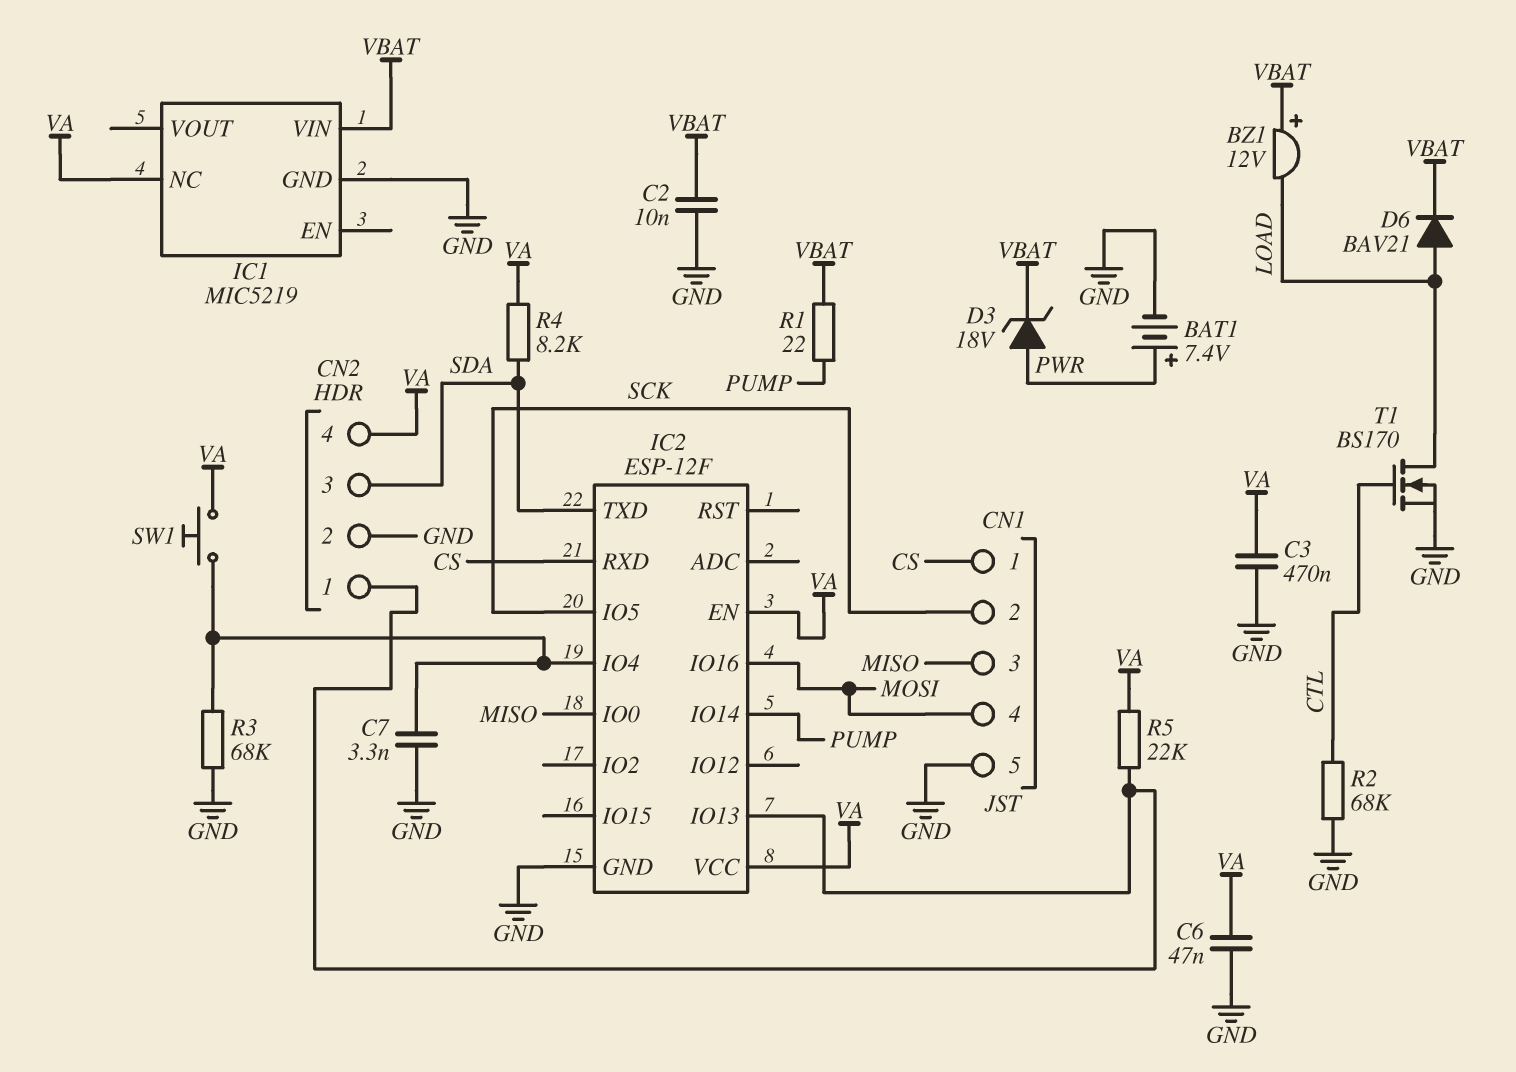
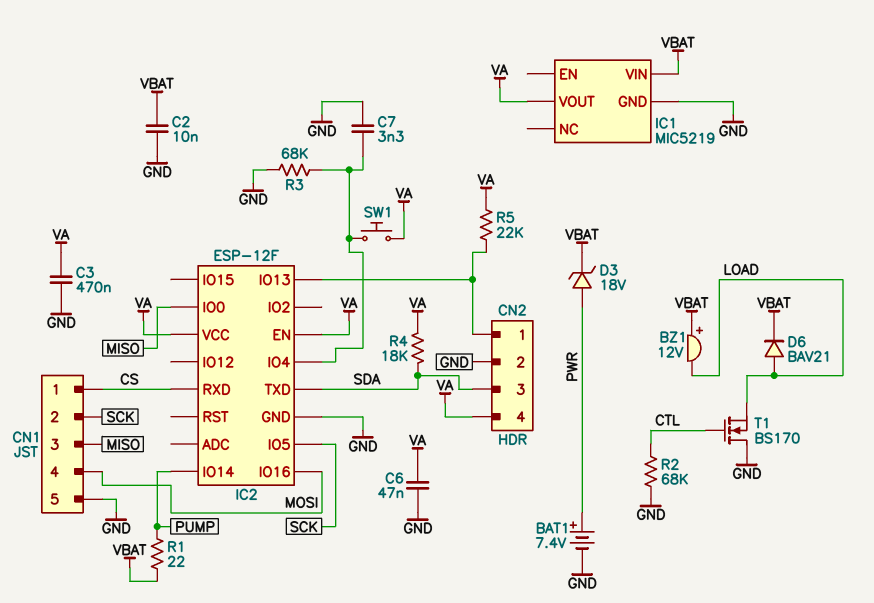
IC1 pin NC: VA -> none
IC1 pin VOUT: none -> VA
R4: 8.2k (SDA, VA) -> 18k (SDA, VA)
T1: NMOS BS170 (G CTL, D LOAD, S GND) -> NMOS BS170 (G CTL, D GND, S LOAD)

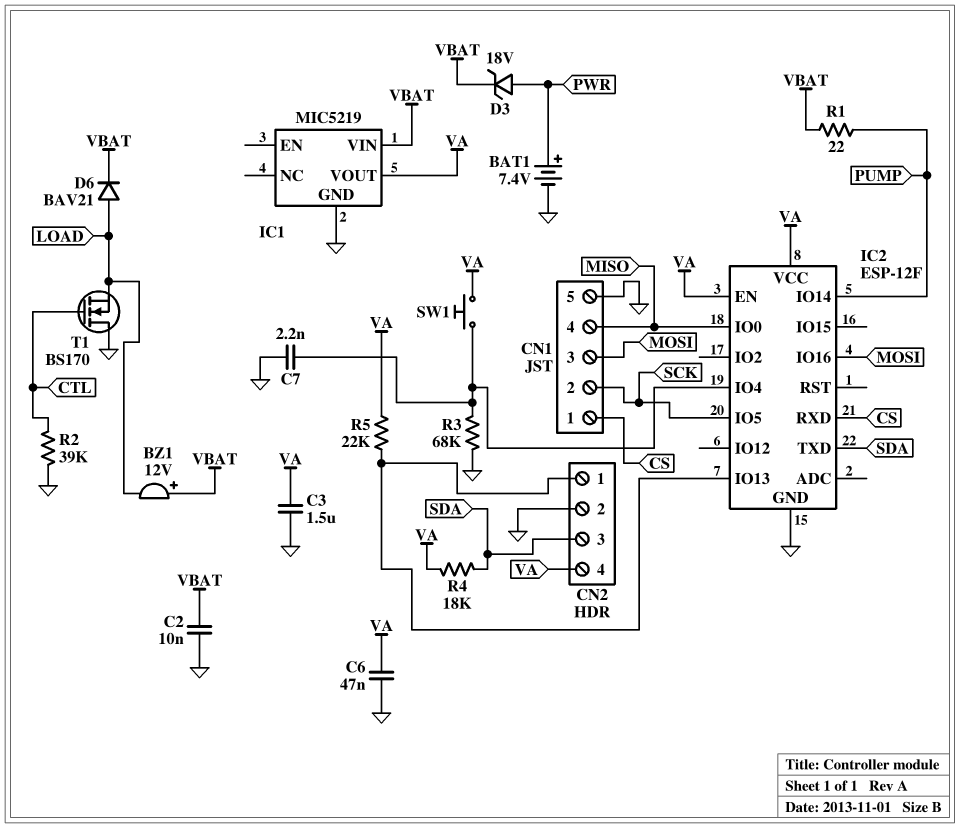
C3: 470nF (GND, VA) -> 1.5uF (GND, VA)
C7: 3.3nF (GND, IC2/IO4) -> 2.2nF (GND, IC2/IO4)
CN1 pin 3: MISO -> MOSI
CN1 pin 4: MOSI -> MISO
R2: 68k (CTL, GND) -> 39k (CTL, GND)

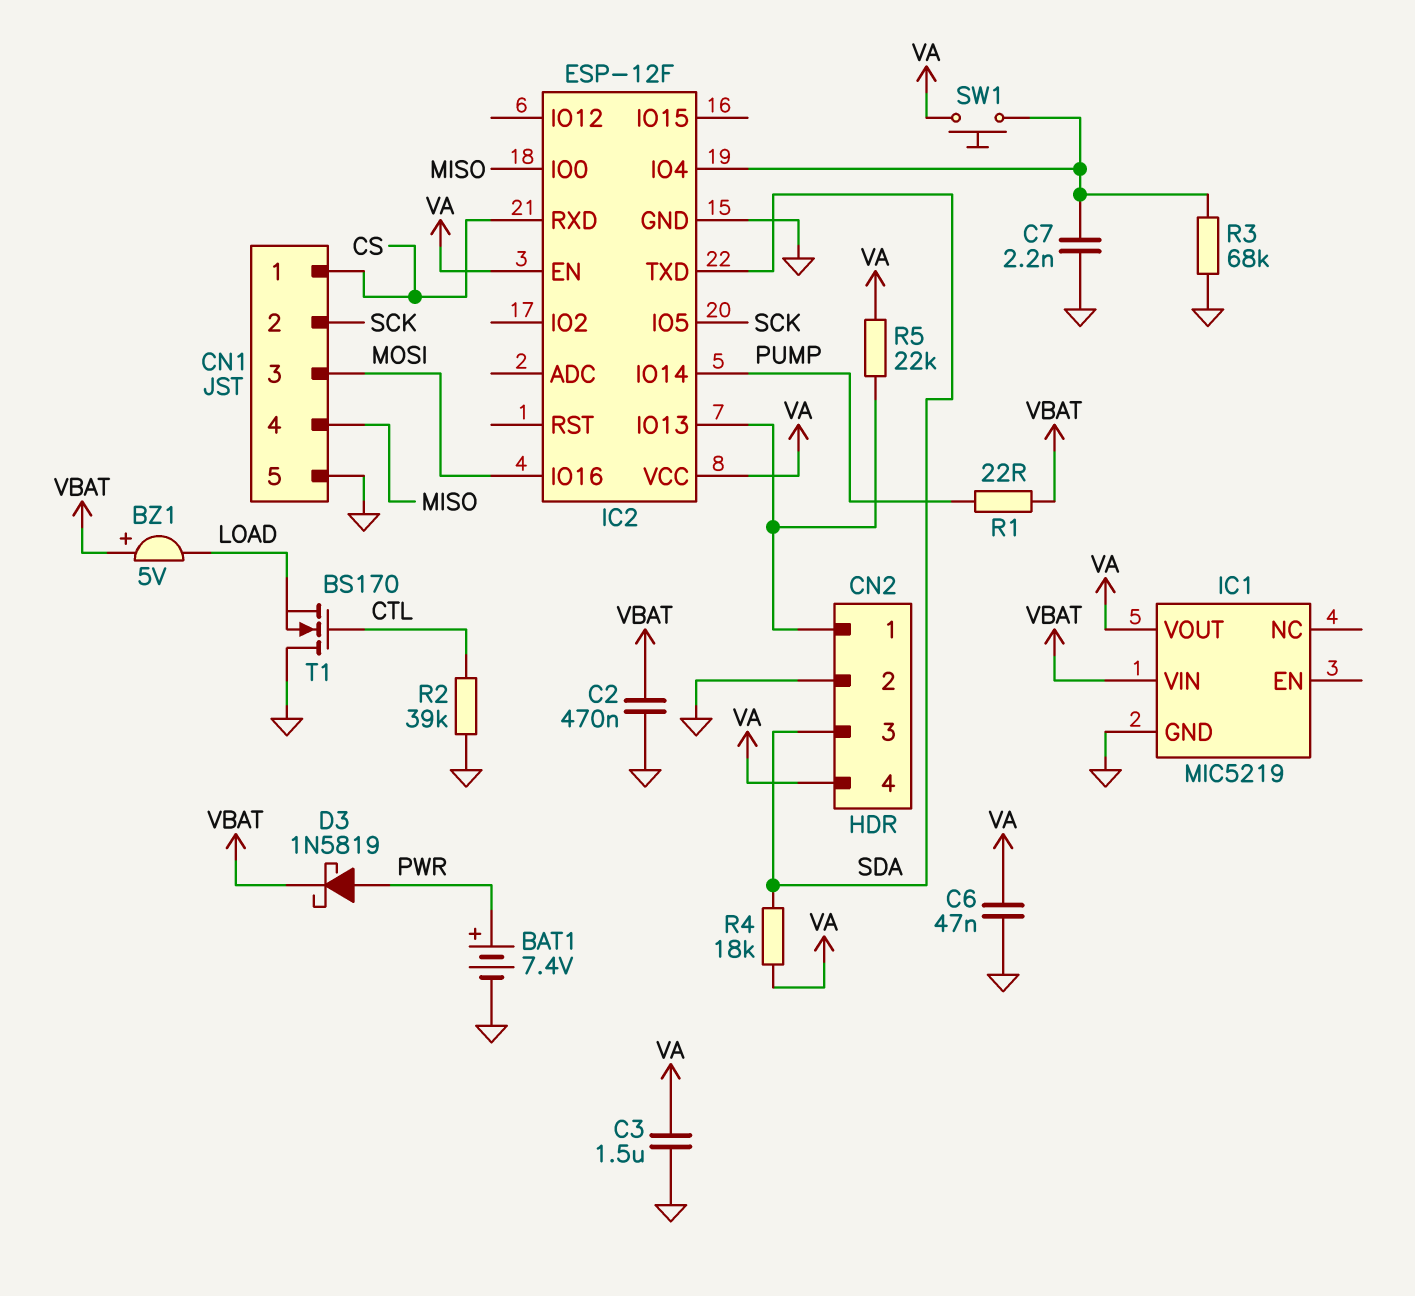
BZ1: buzzer 12V (plus VBAT, minus LOAD) -> buzzer 5V (plus VBAT, minus LOAD)
C2: 10nF (GND, VBAT) -> 470nF (GND, VBAT)
D3: zener 18V (A PWR, K VBAT) -> schottky 1N5819 (A PWR, K VBAT)
D6: diode BAV21 (A LOAD, K VBAT) -> none

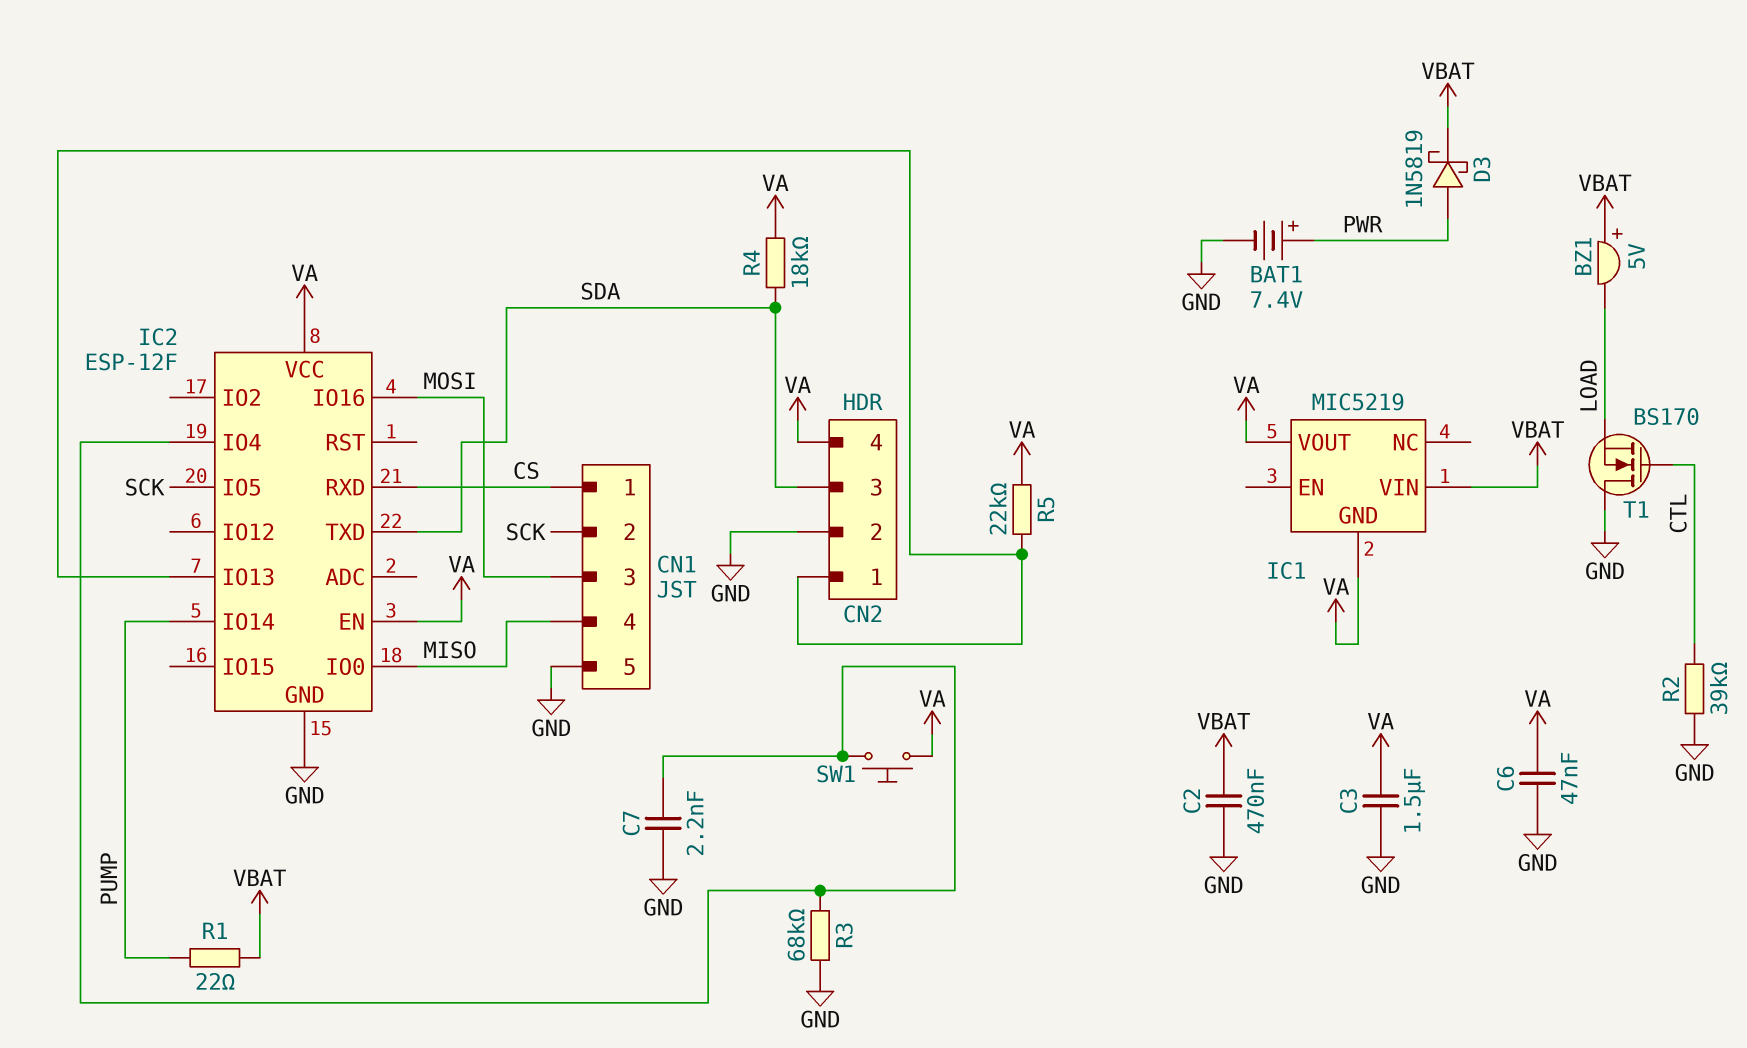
IC1 pin GND: GND -> VA

